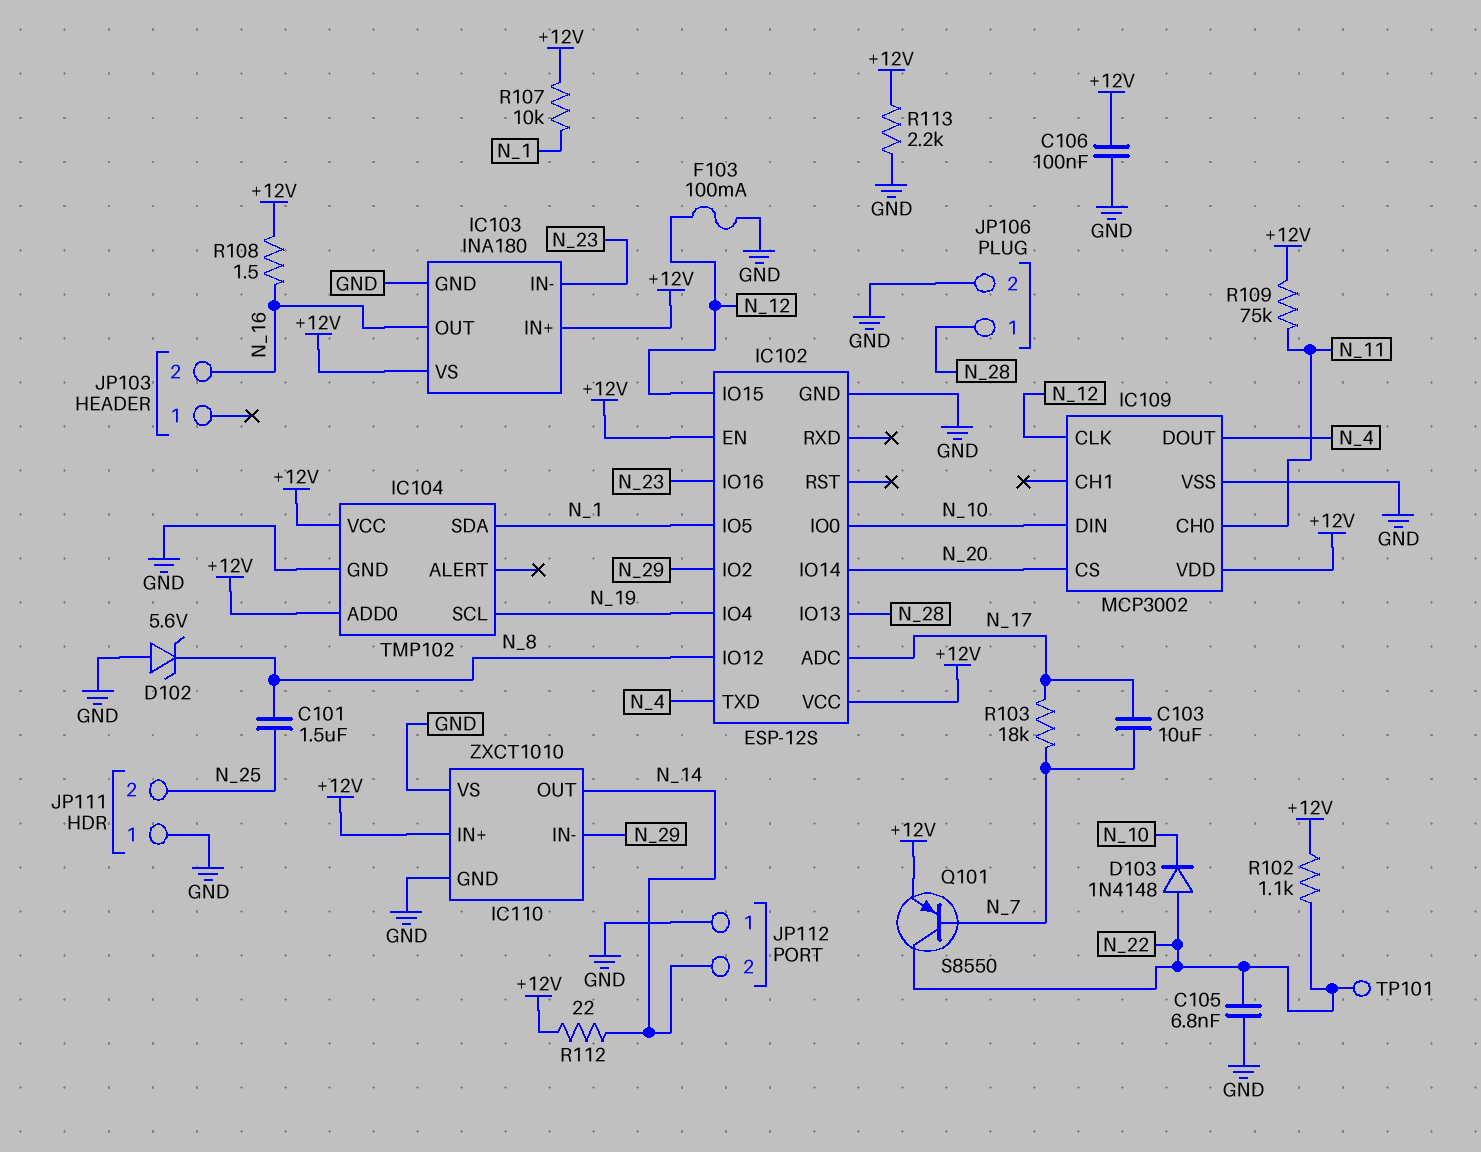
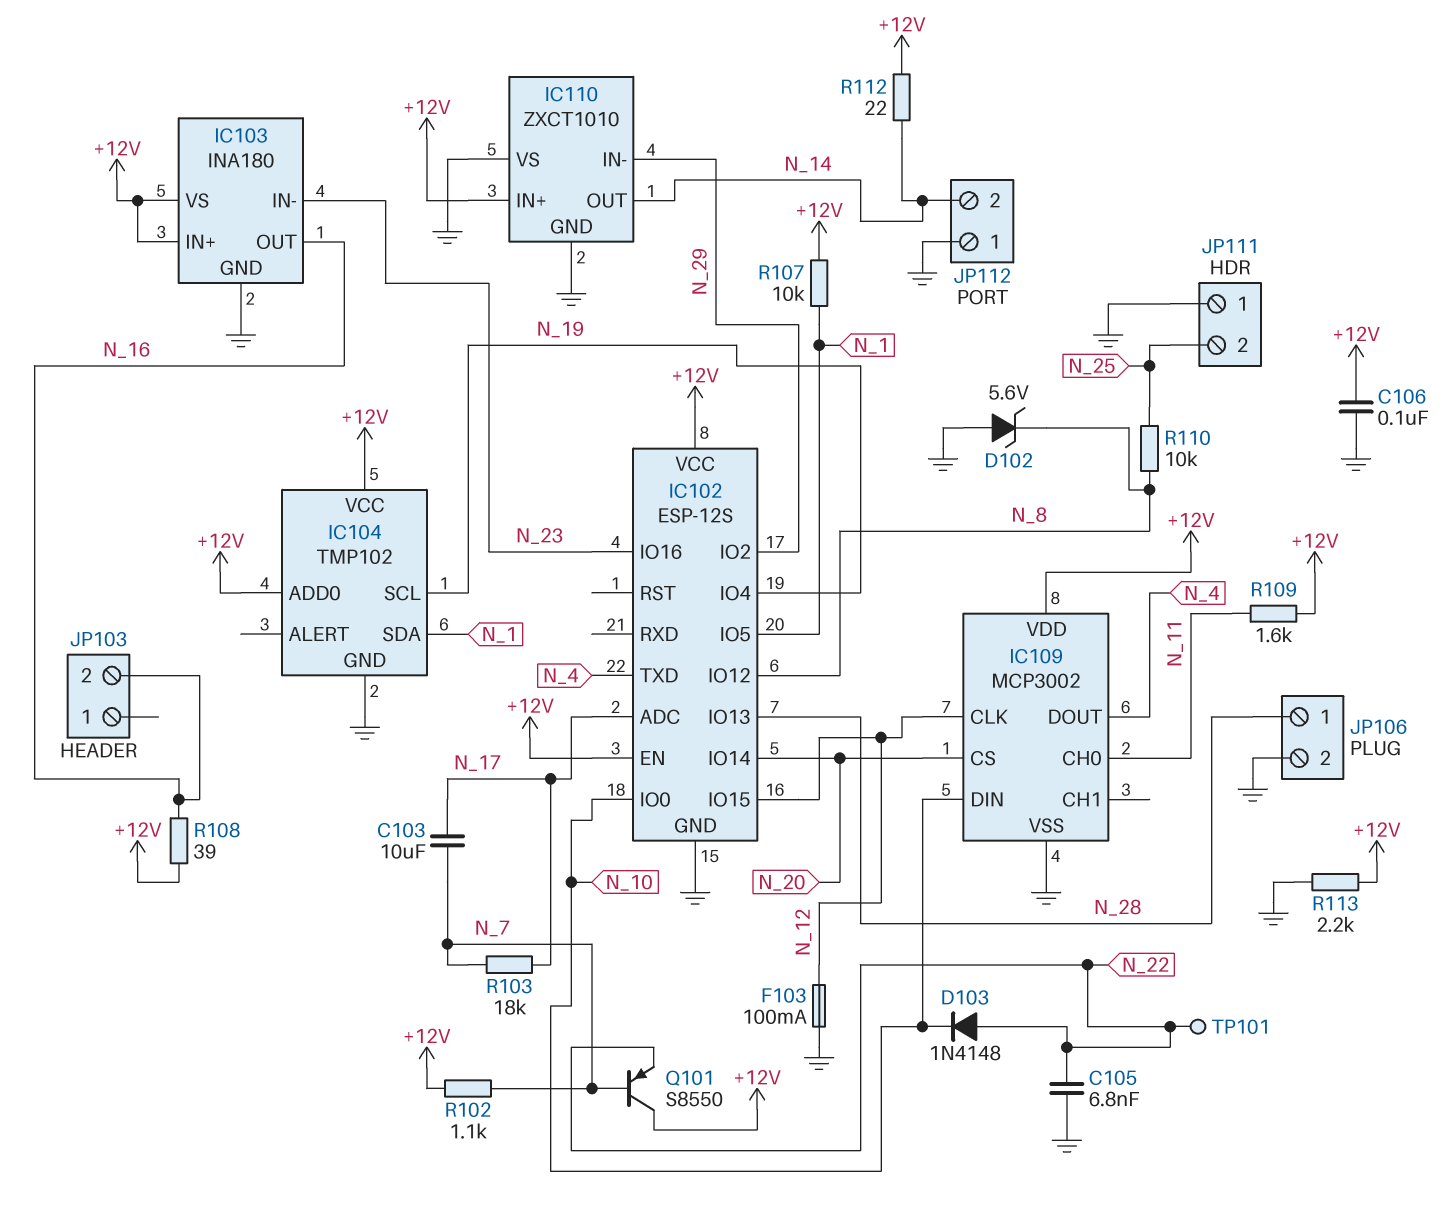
C101: 1.5uF (N_8, N_25) -> none
Q101: PNP S8550 (B N_7, C N_22, E +12V) -> PNP S8550 (B N_7, C +12V, E N_22)
R102: 1.1k (+12V, N_22) -> 1.1k (+12V, N_7)
R108: 1.5 (+12V, N_16) -> 39 (+12V, N_16)
R109: 75k (+12V, N_11) -> 1.6k (+12V, N_11)
R110: none -> 10k (N_8, N_25)

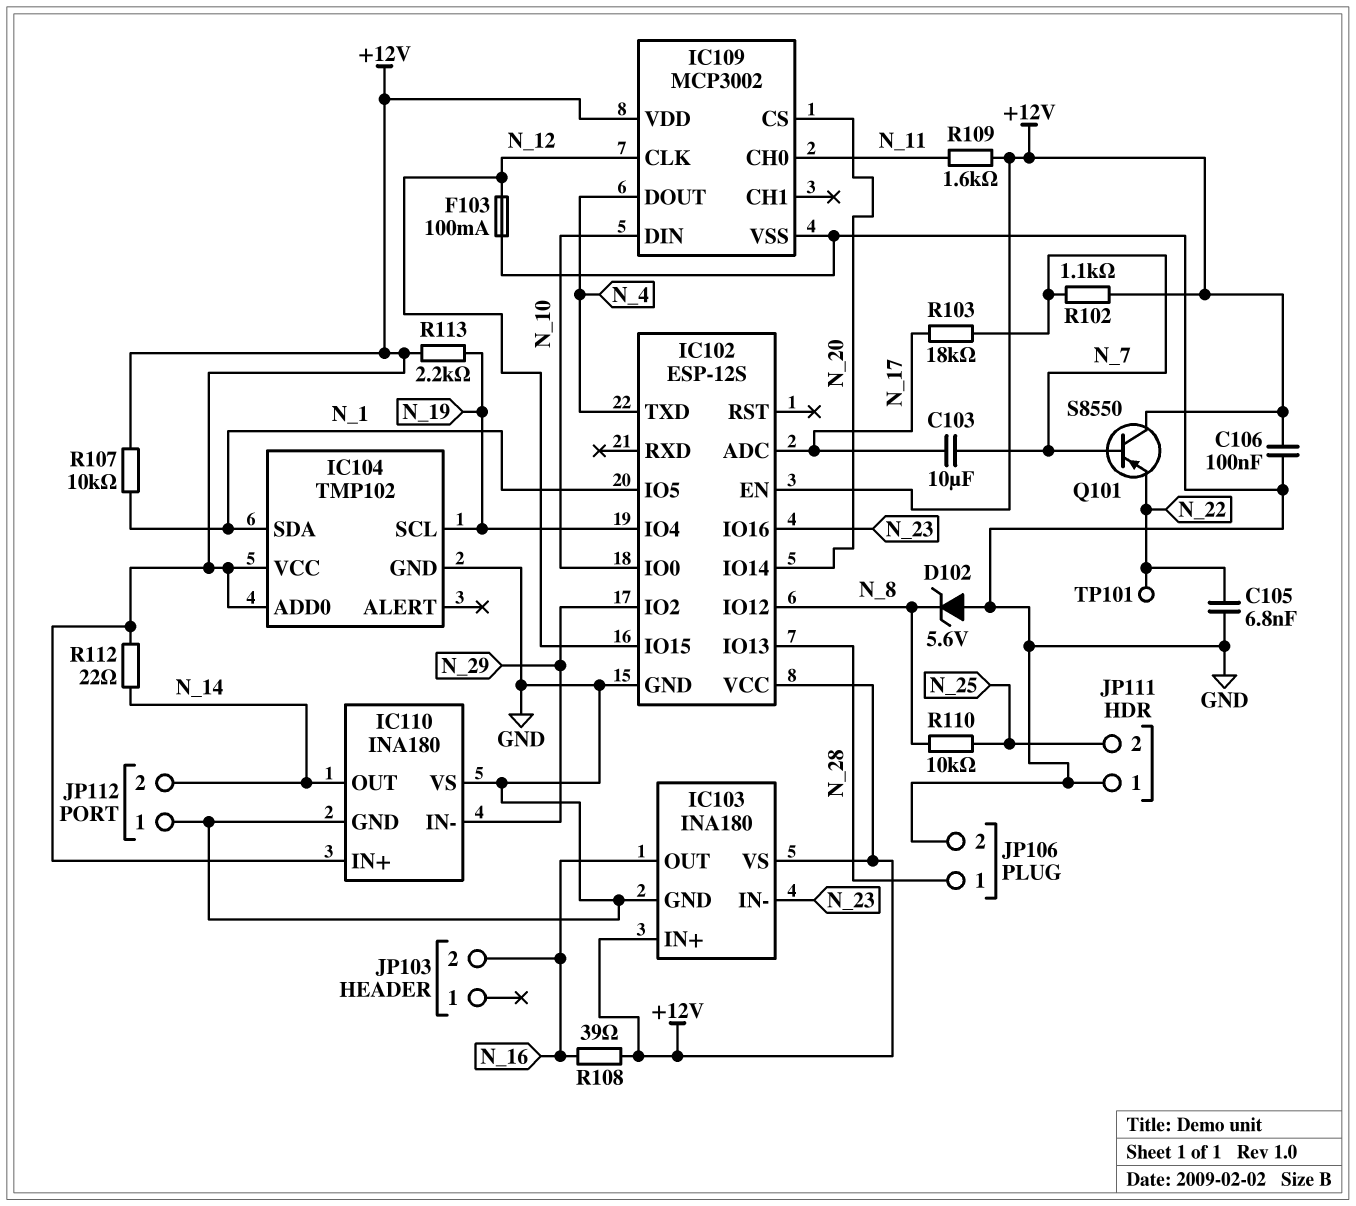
D103: diode 1N4148 (A N_22, K N_10) -> none
IC110: ZXCT1010 -> INA180
R113: 2.2k (+12V, GND) -> 2.2k (+12V, N_19)

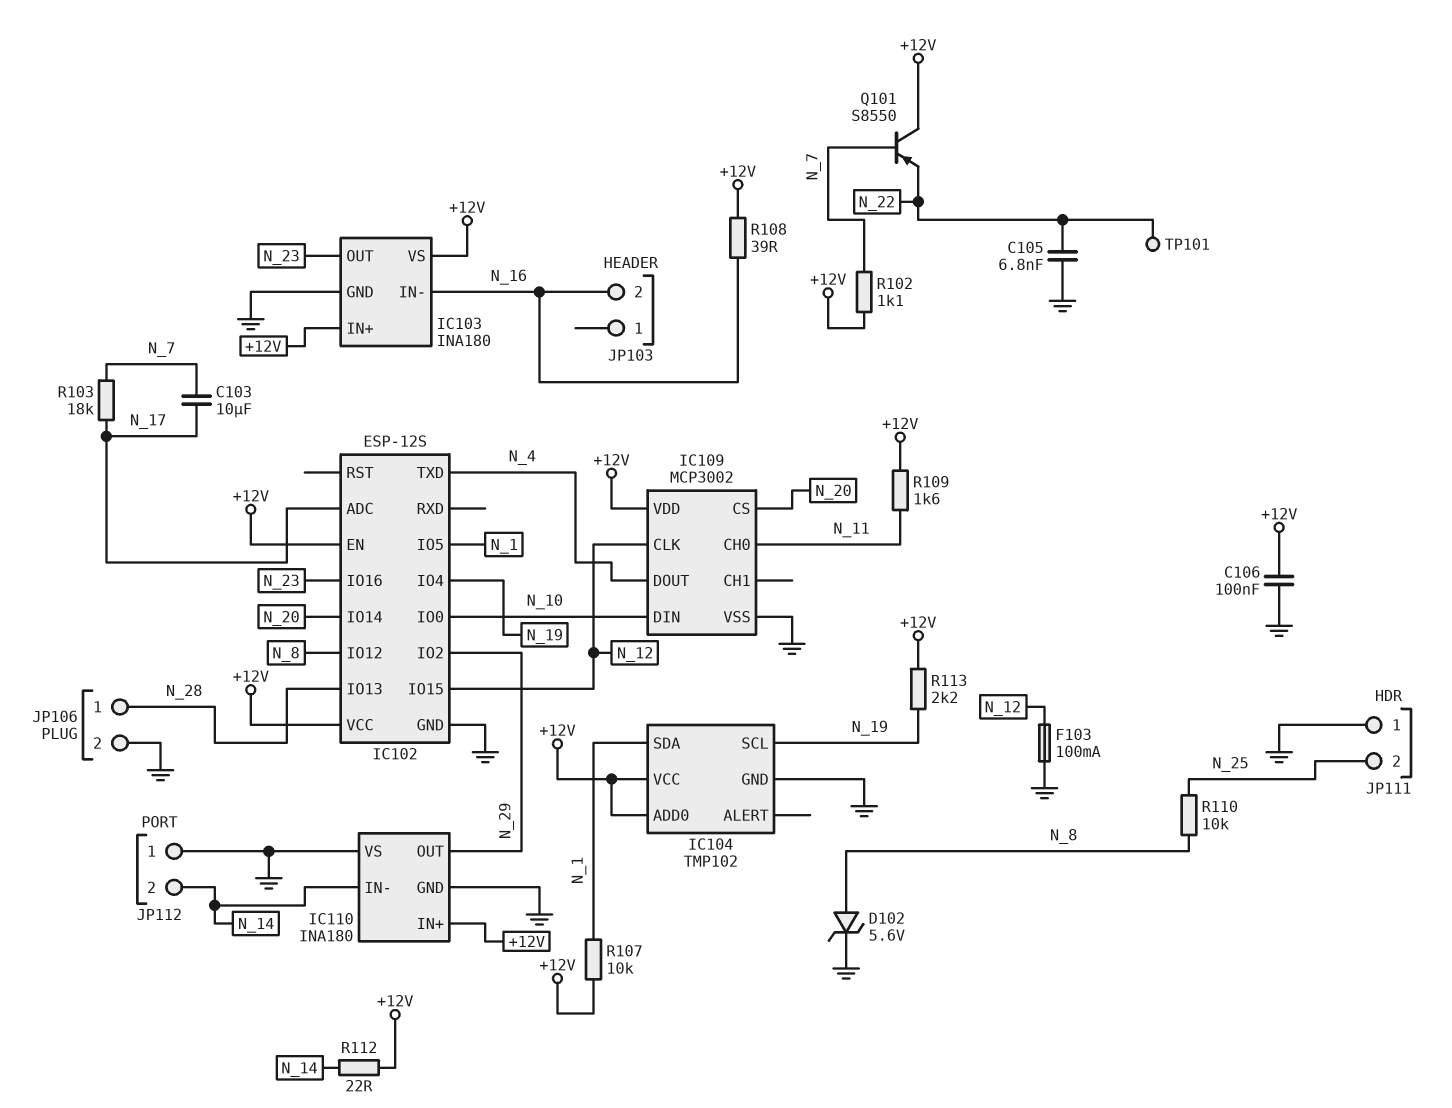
D102: zener 5.6V (A GND, K N_8) -> zener 5.6V (A N_8, K GND)
IC103 pin IN-: N_23 -> N_16
IC103 pin OUT: N_16 -> N_23
IC110 pin IN-: N_29 -> N_14
IC110 pin OUT: N_14 -> N_29

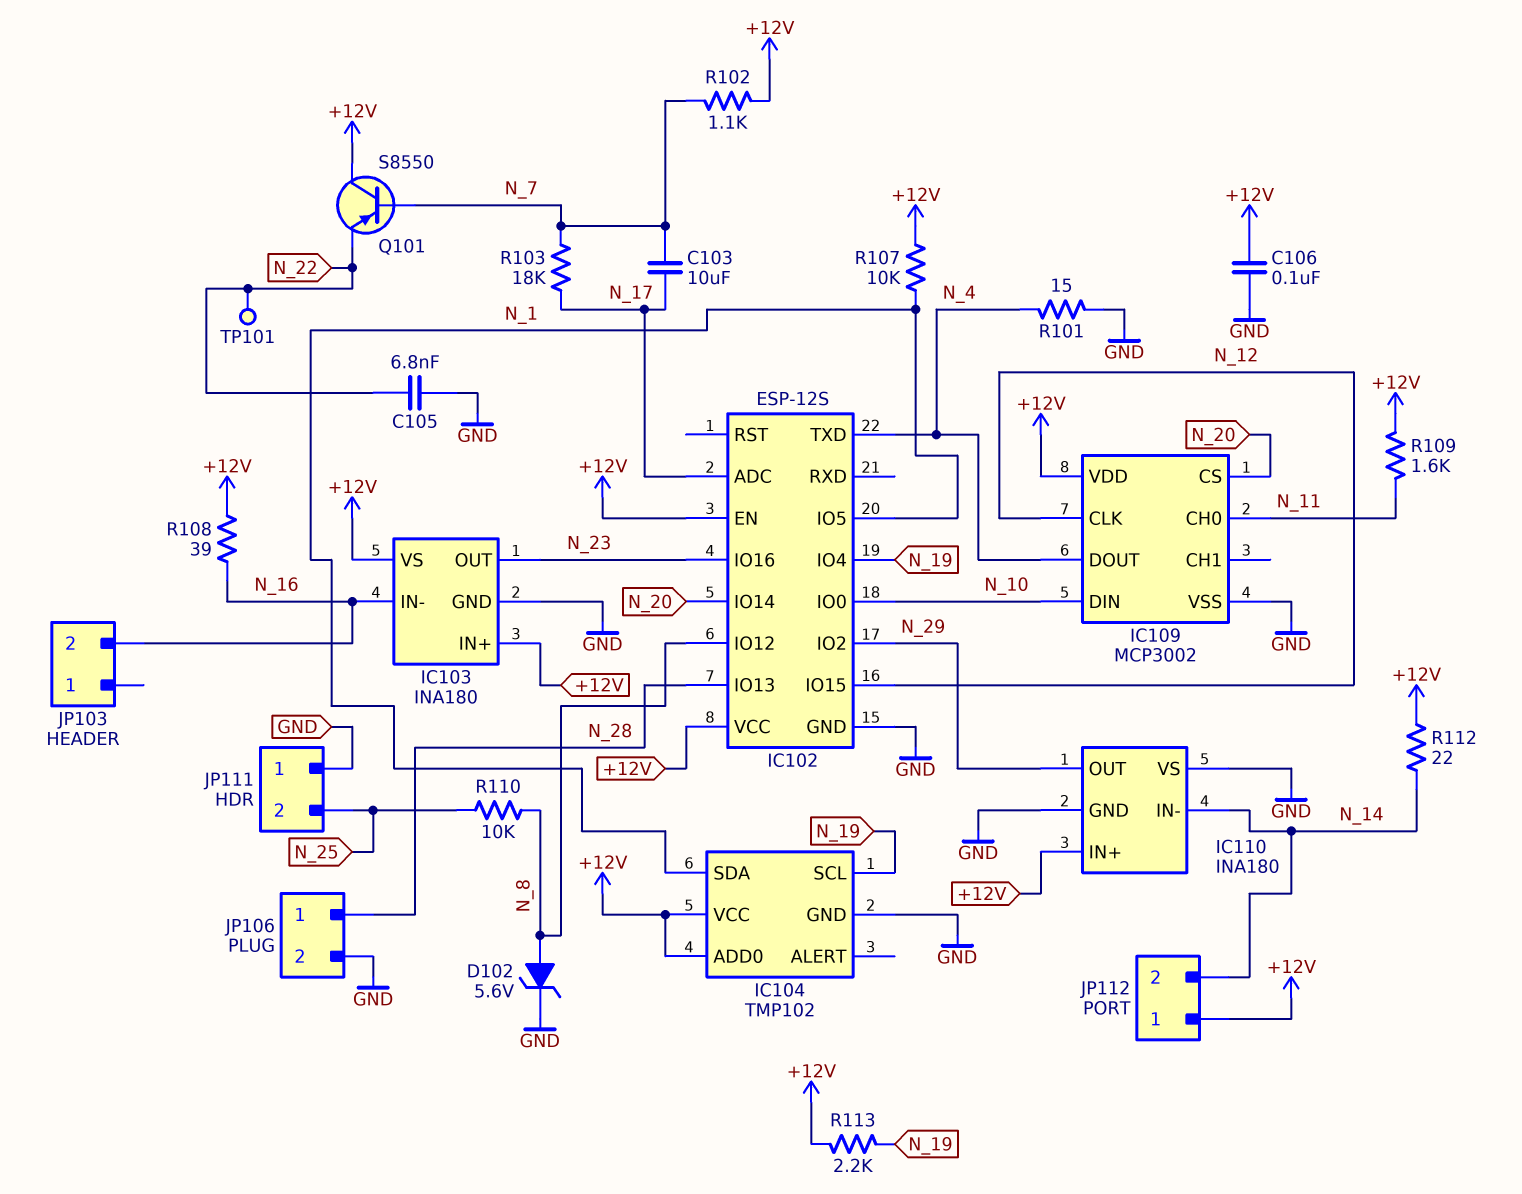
F103: 100mA (GND, N_12) -> none
JP112 pin 1: GND -> +12V
R101: none -> 15 (GND, N_4)

